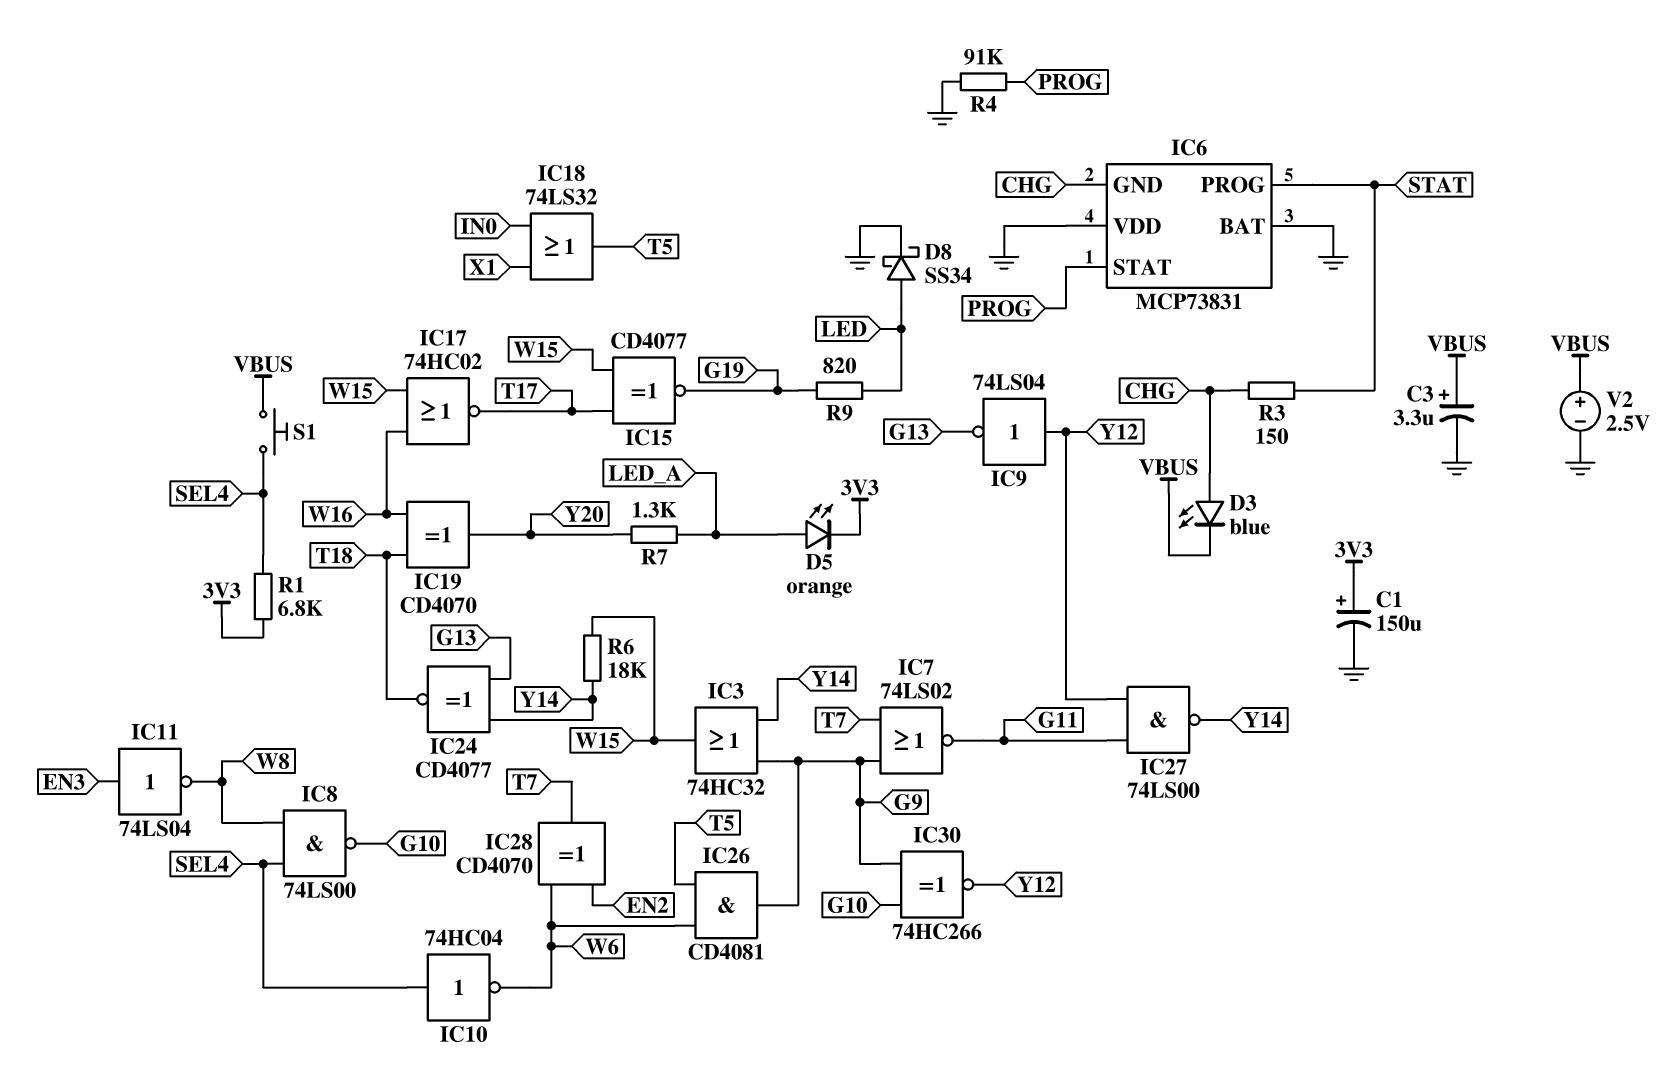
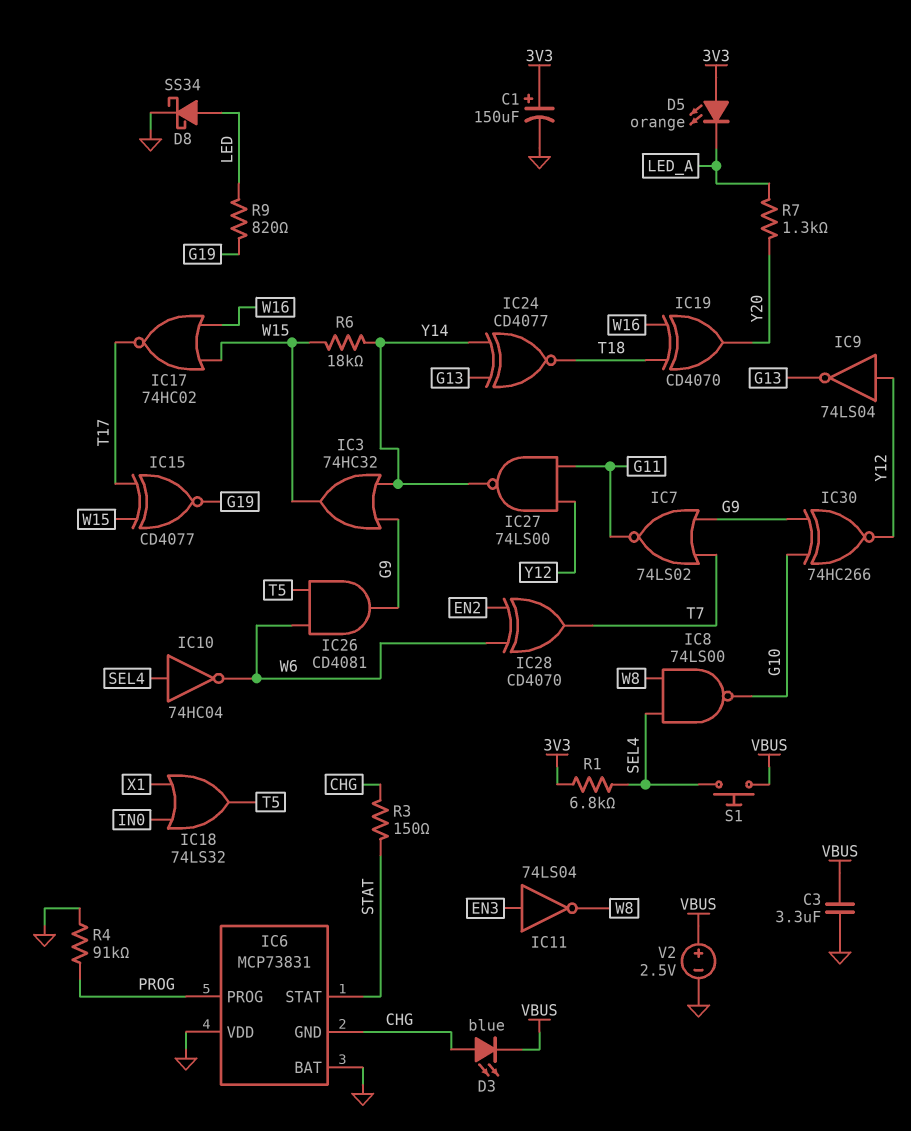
C3: 3.3uF (plus VBUS, minus GND) -> 3.3uF (GND, VBUS)
D5: LED orange (A LED_A, K 3V3) -> LED orange (A 3V3, K LED_A)
IC6 pin PROG: STAT -> PROG
IC6 pin STAT: PROG -> STAT

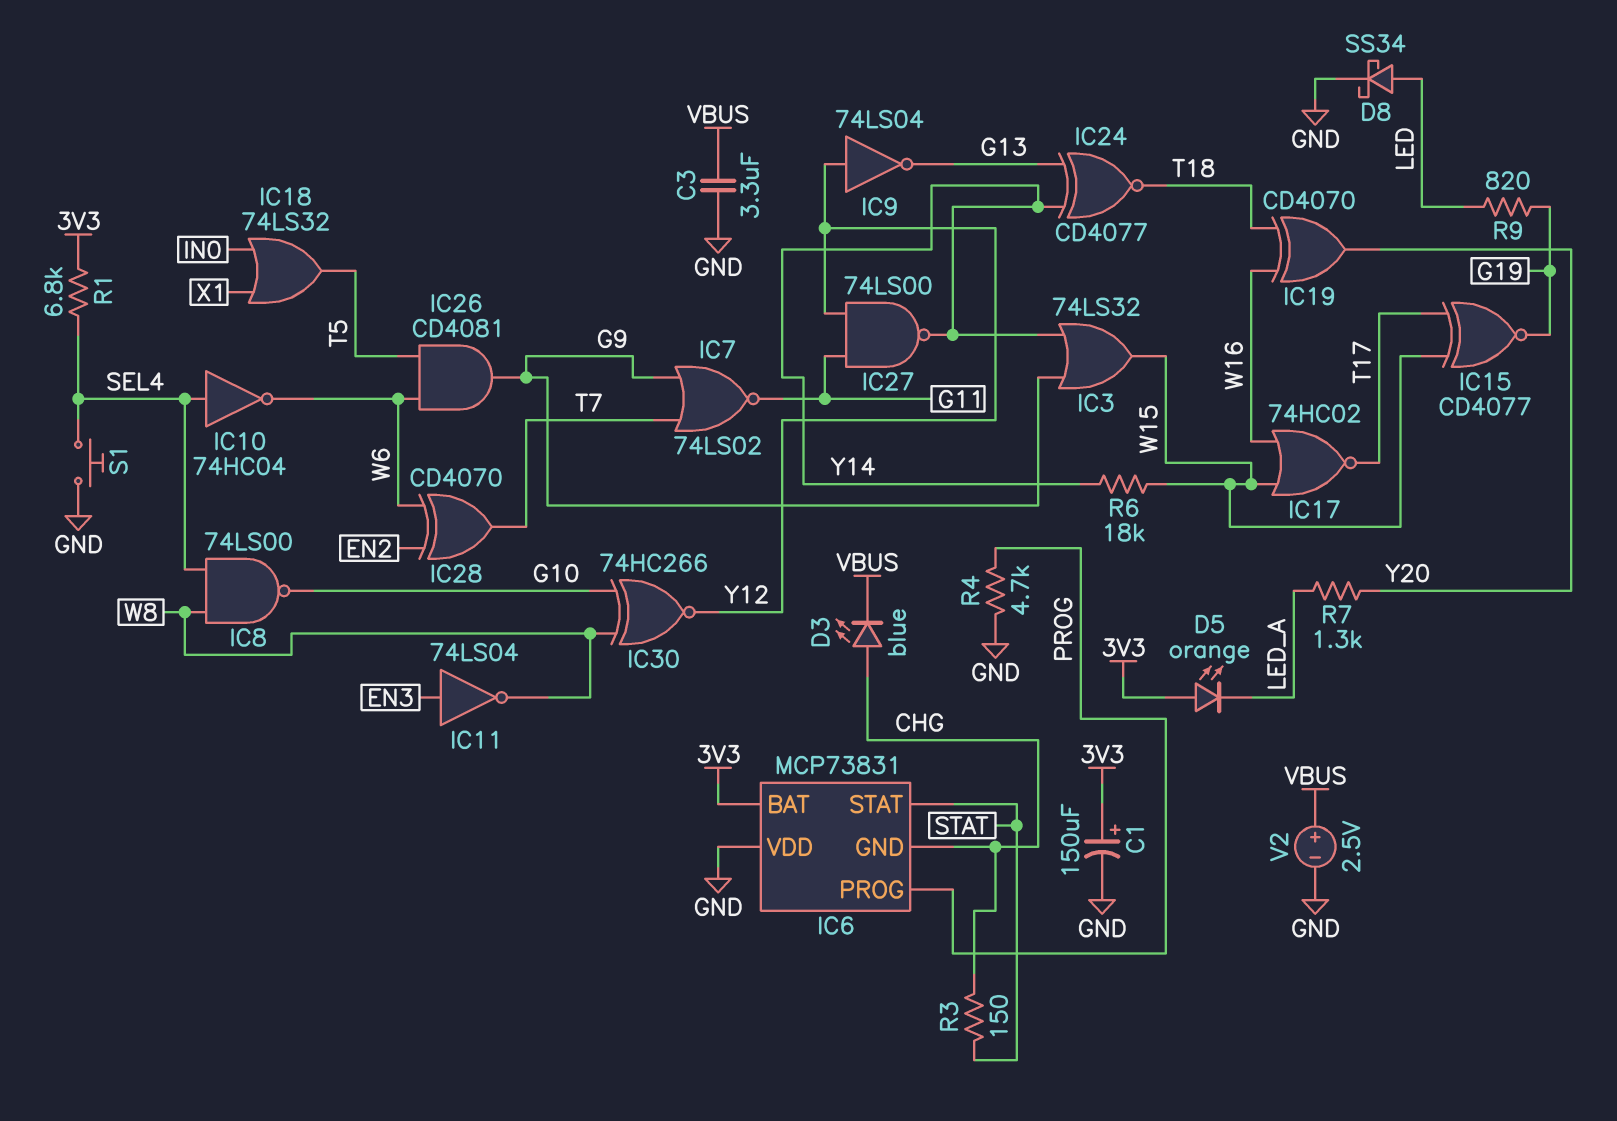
IC3: OR 74HC32 (in G9, in Y14, out W15) -> OR 74LS32 (in G9, in Y14, out W15)
IC6 pin BAT: GND -> 3V3
IC30: XNOR 74HC266 (in G9, in G10, out Y12) -> XNOR 74HC266 (in G10, in W8, out Y12)
R4: 91k (GND, PROG) -> 4.7k (GND, PROG)
S1: button (SEL4, VBUS) -> button (GND, SEL4)

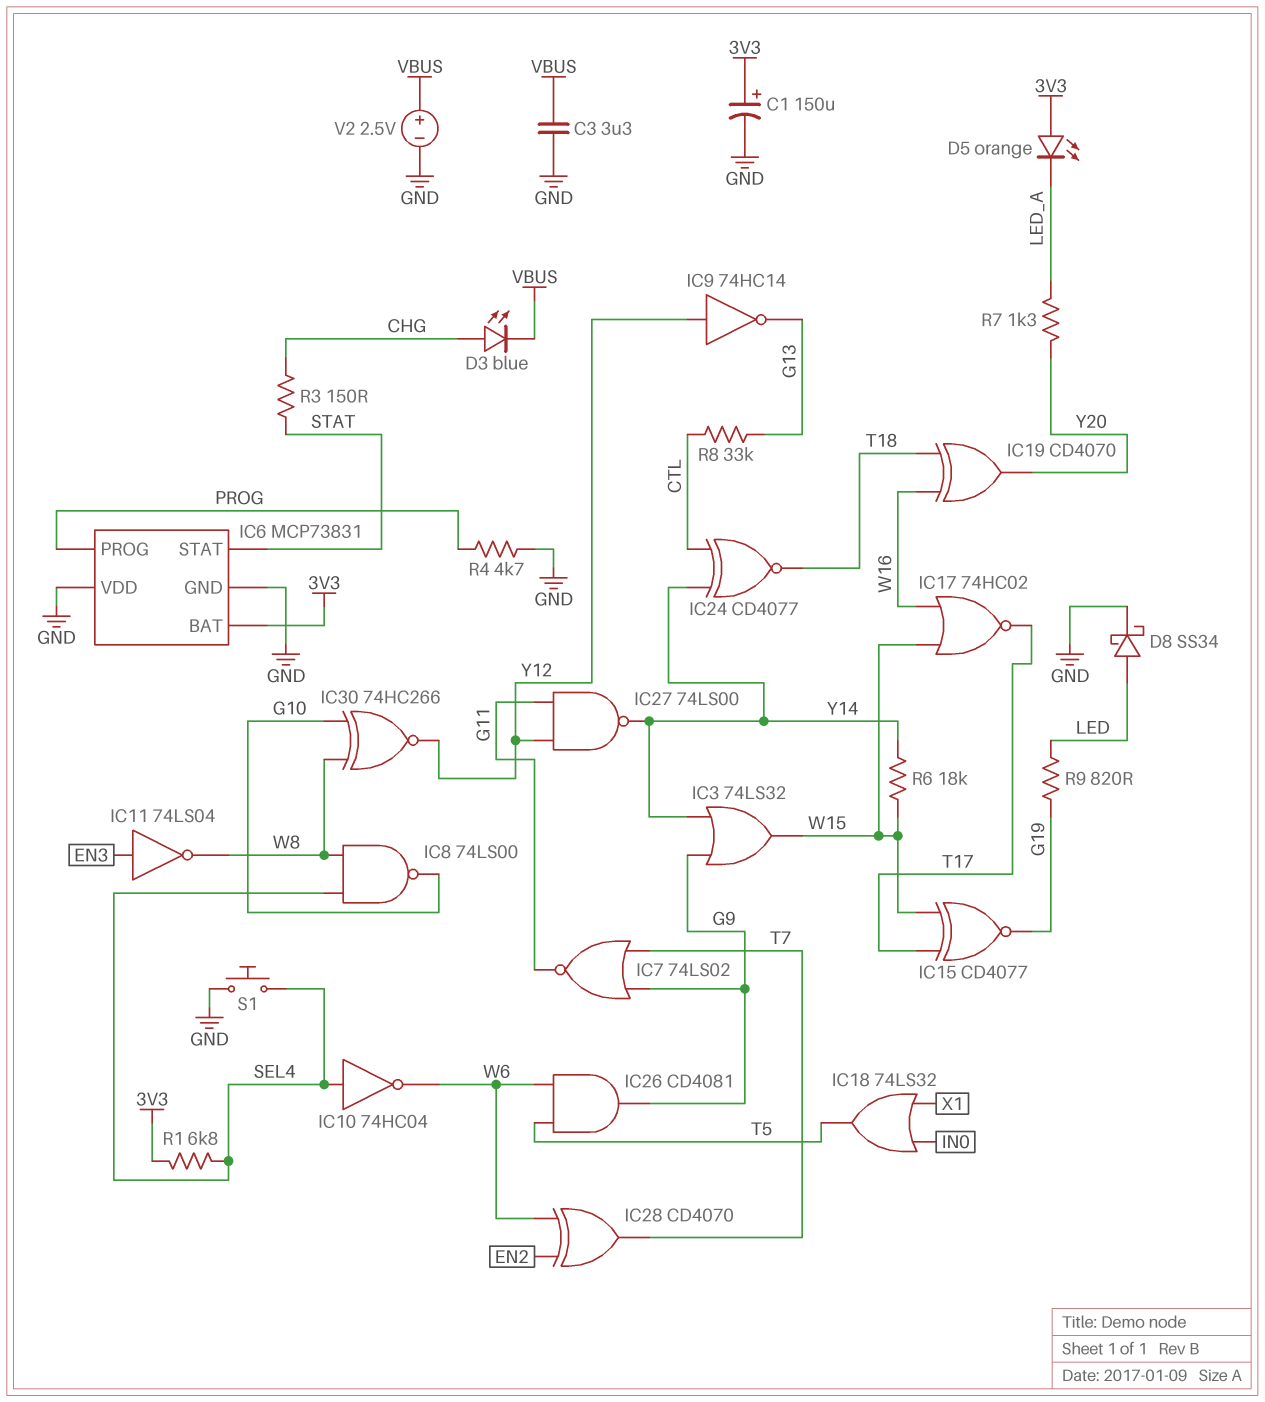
IC6 pin GND: CHG -> GND
IC9: NOT 74LS04 (in Y12, out G13) -> NOT 74HC14 (in Y12, out G13)
IC24: XNOR CD4077 (in G13, in Y14, out T18) -> XNOR CD4077 (in CTL, in Y14, out T18)
R8: none -> 33k (CTL, G13)

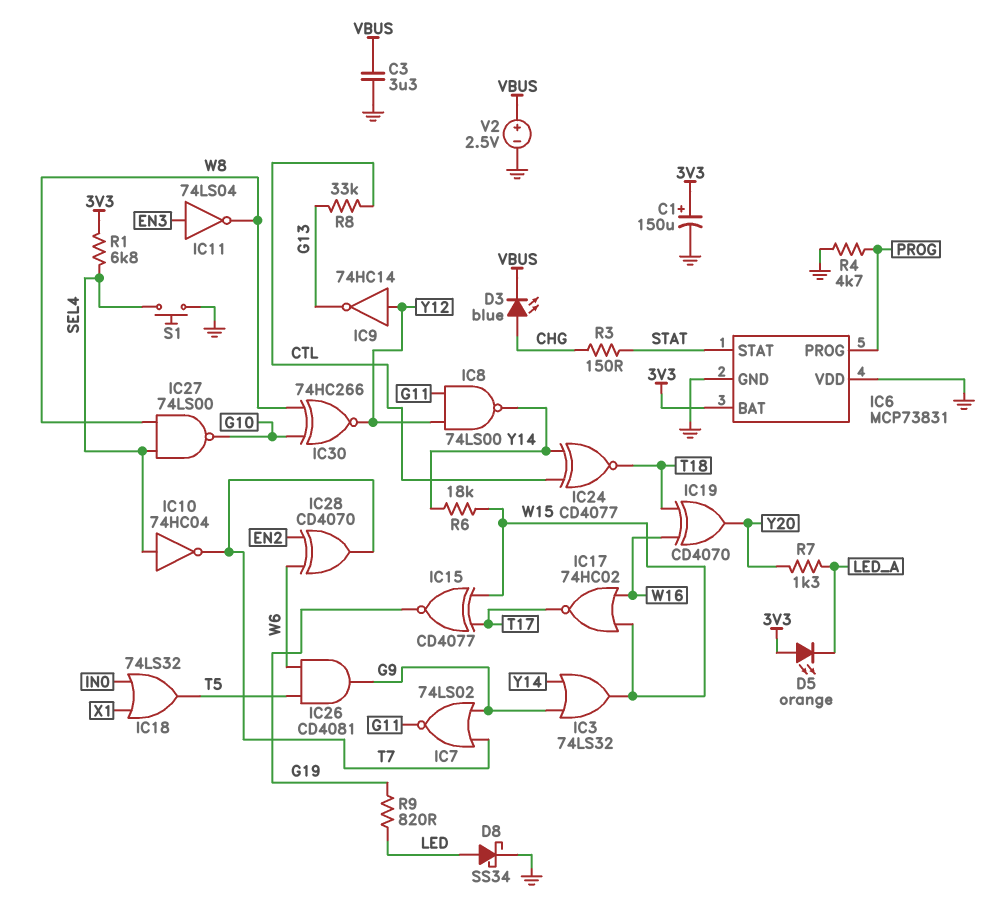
IC8: NAND 74LS00 (in SEL4, in W8, out G10) -> NAND 74LS00 (in G11, in Y12, out Y14)
IC10: NOT 74HC04 (in SEL4, out W6) -> NOT 74HC04 (in SEL4, out T7)
IC27: NAND 74LS00 (in G11, in Y12, out Y14) -> NAND 74LS00 (in SEL4, in W8, out G10)

